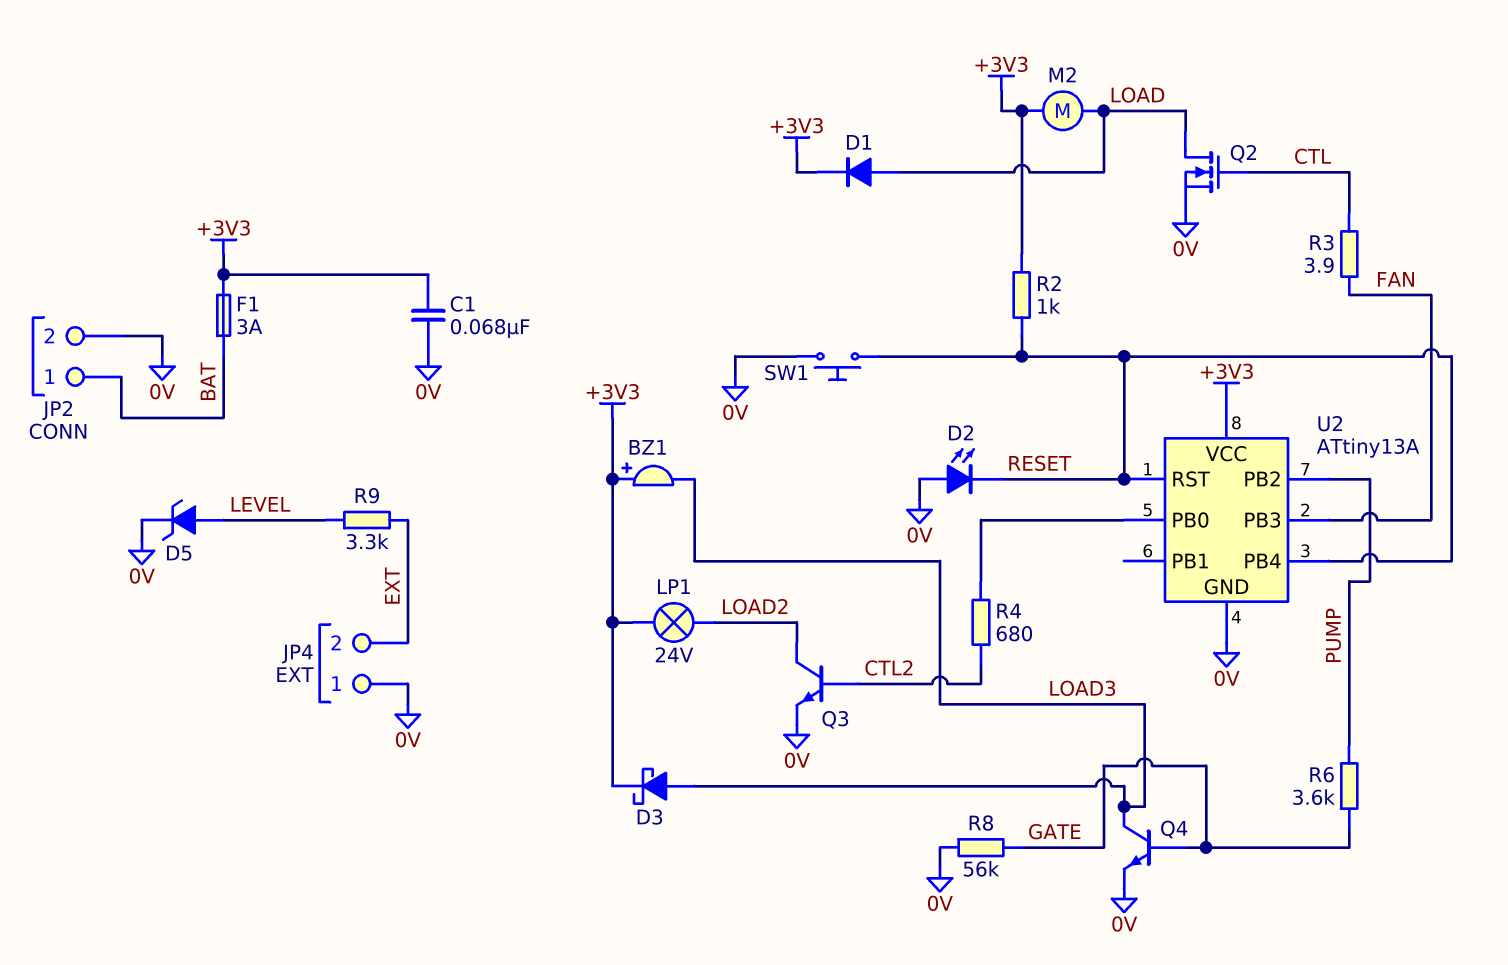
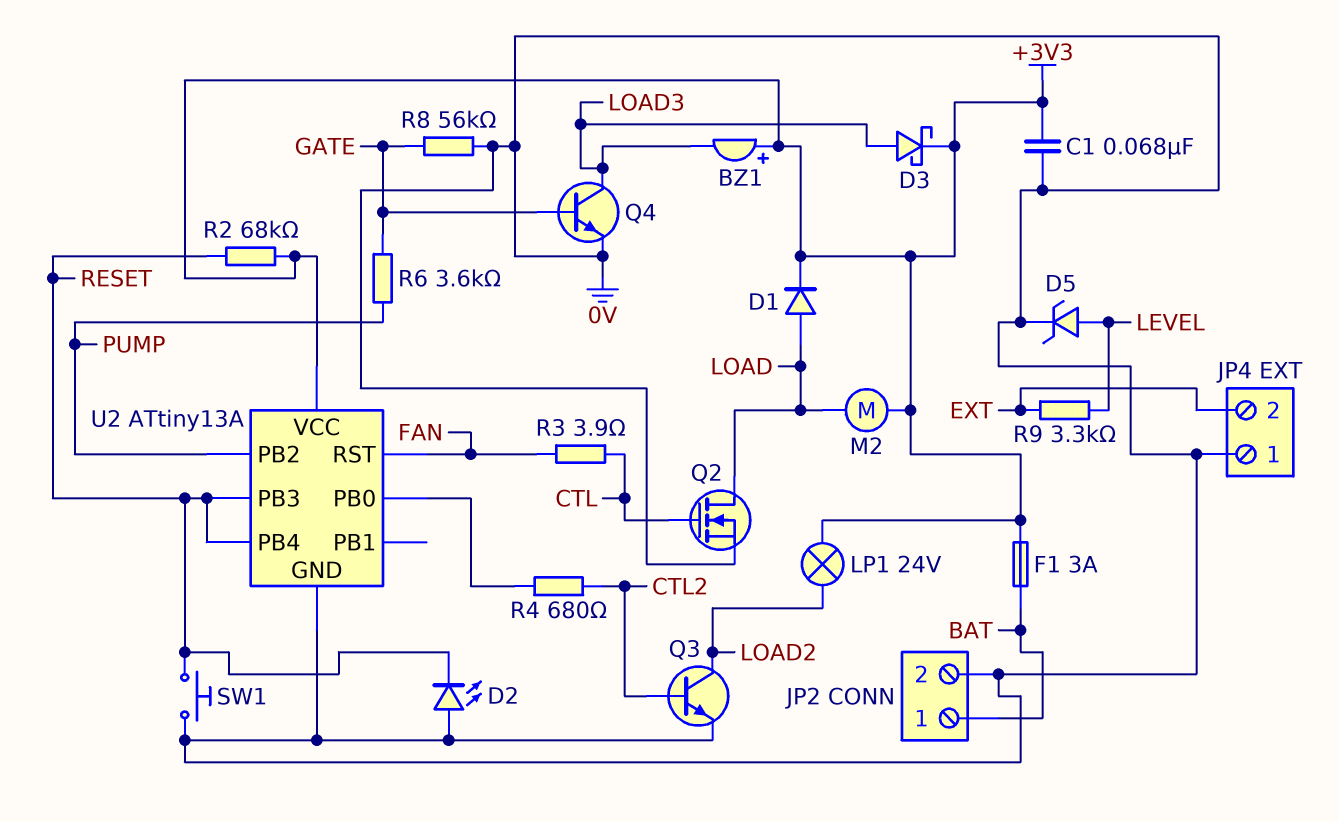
R2: 1k (+3V3, RESET) -> 68k (+3V3, RESET)
U2 pin PB3: FAN -> RESET
U2 pin RST: RESET -> FAN

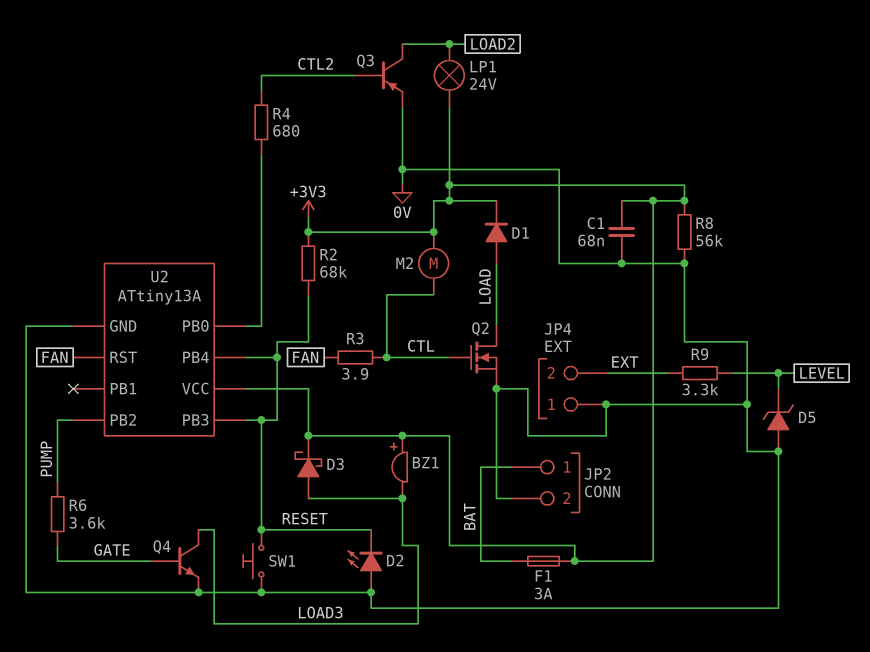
D5: zener (A LEVEL, K 0V) -> zener (A 0V, K LEVEL)
M2: motor (+3V3, LOAD) -> motor (+3V3, CTL)
Q3: NPN (B CTL2, C LOAD2, E 0V) -> PNP (B CTL2, C LOAD2, E 0V)
R8: 56k (0V, GATE) -> 56k (+3V3, 0V)

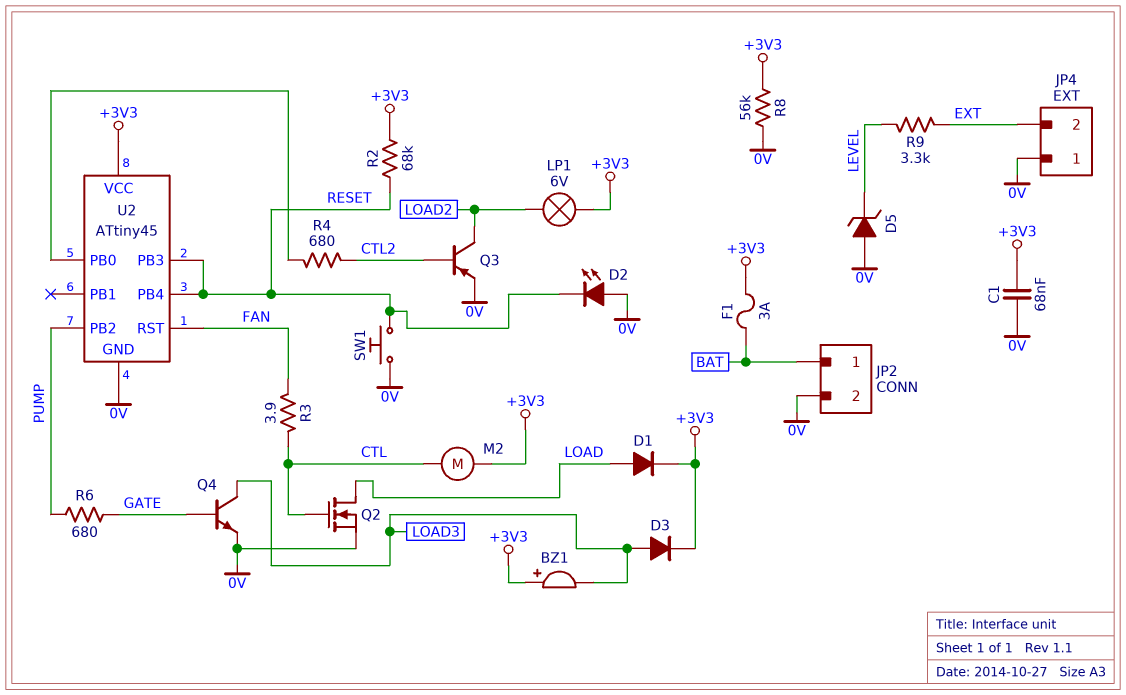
D3: schottky (A LOAD3, K +3V3) -> diode (A LOAD3, K +3V3)
LP1: lamp 24V (+3V3, LOAD2) -> lamp 6V (+3V3, LOAD2)
R6: 3.6k (GATE, PUMP) -> 680 (GATE, PUMP)
U2: ATtiny13A -> ATtiny45

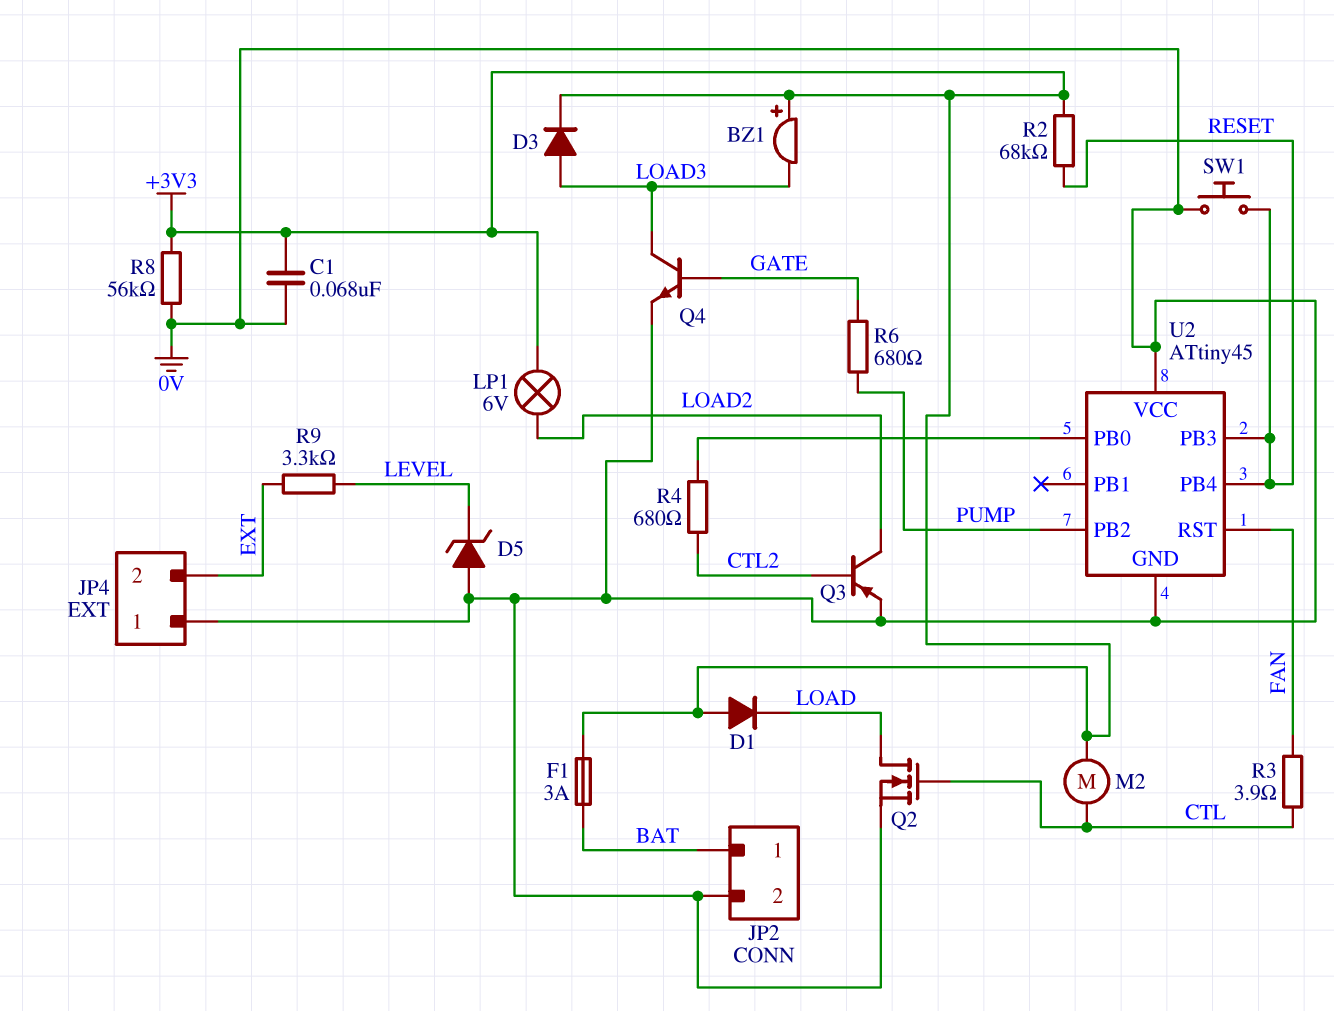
D1: diode (A LOAD, K +3V3) -> diode (A +3V3, K LOAD)
D2: LED (A 0V, K RESET) -> none
U2 pin VCC: +3V3 -> 0V

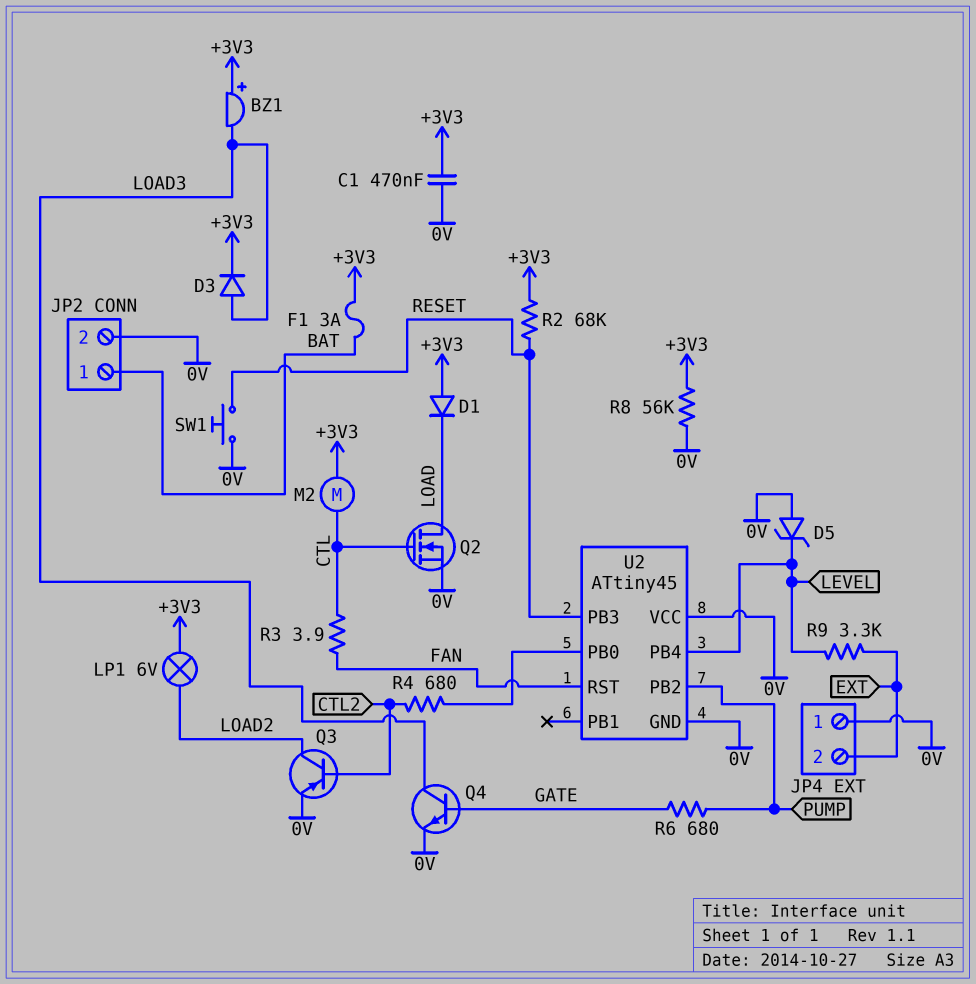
C1: 68nF (+3V3, 0V) -> 470nF (+3V3, 0V)
U2 pin PB4: RESET -> LEVEL

